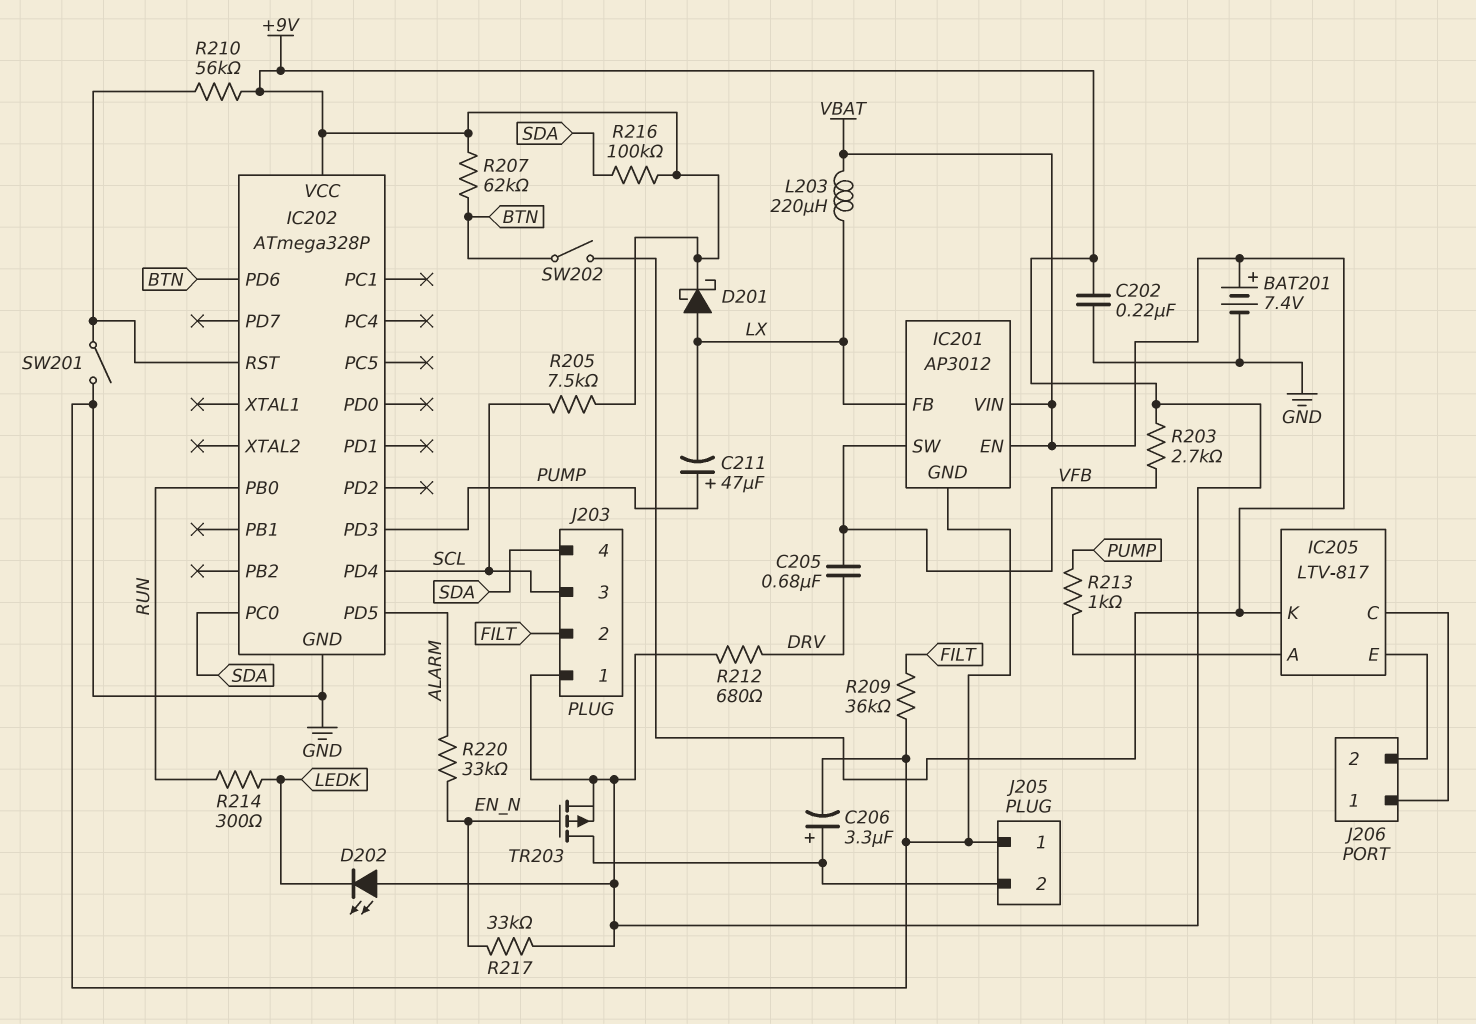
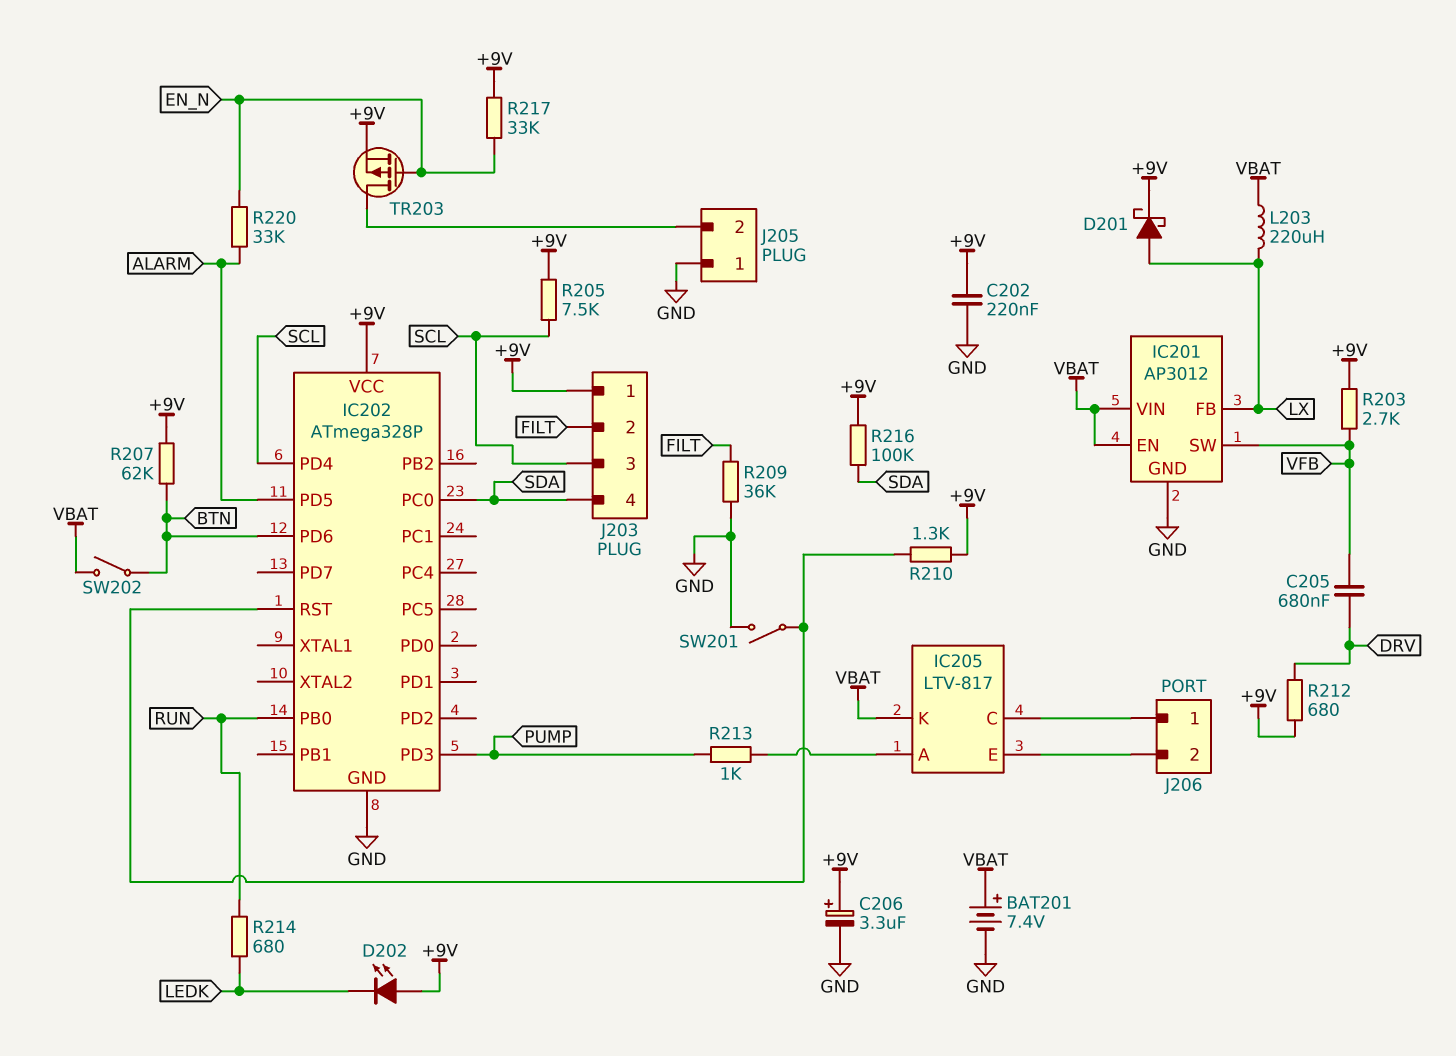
C206: 3.3uF (plus J205/2, minus GND) -> 3.3uF (plus +9V, minus GND)
C211: 47uF (plus PUMP, minus LX) -> none
R210: 56k (+9V, IC202/RST) -> 1.3k (+9V, IC202/RST)
R214: 300 (LEDK, RUN) -> 680 (LEDK, RUN)

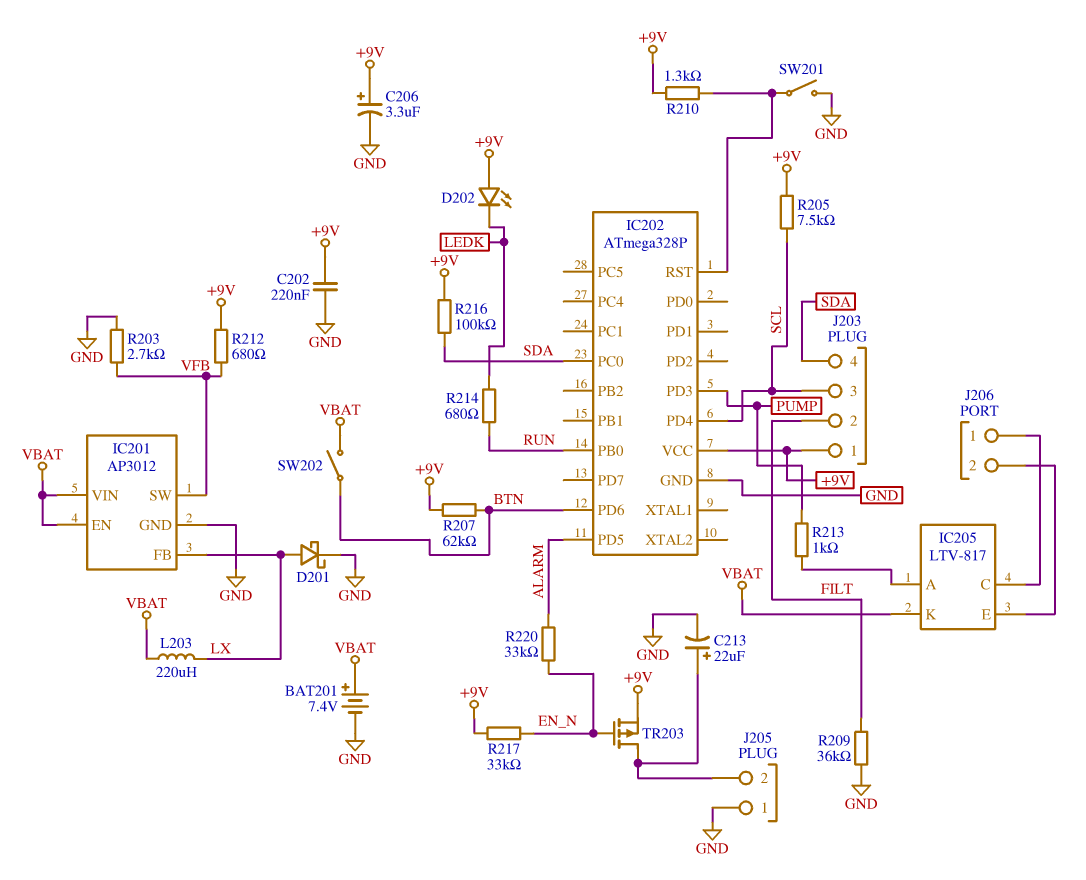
C205: 680nF (DRV, VFB) -> none
C213: none -> 22uF (plus J205/2, minus GND)
D201: schottky (A LX, K +9V) -> schottky (A LX, K GND)
R203: 2.7k (+9V, VFB) -> 2.7k (GND, VFB)
R212: 680 (+9V, DRV) -> 680 (+9V, VFB)

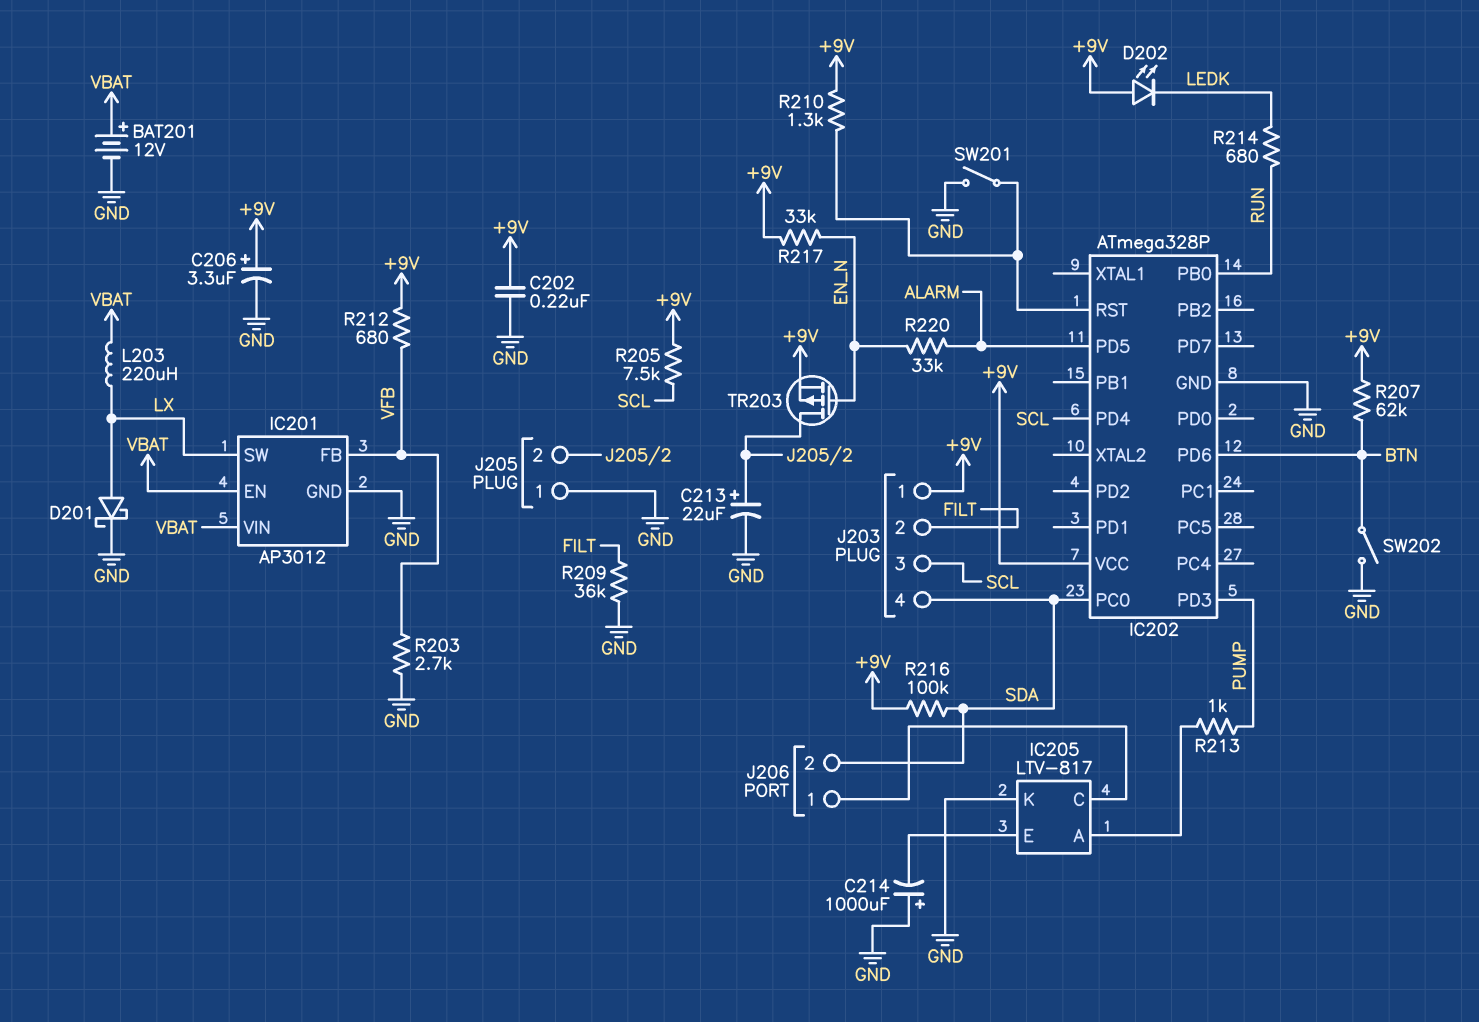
BAT201: 7.4V (plus VBAT, minus GND) -> 12V (plus VBAT, minus GND)
C214: none -> 1000uF (plus GND, minus IC205/E)
IC201 pin FB: LX -> VFB
IC201 pin SW: VFB -> LX
IC205 pin K: VBAT -> GND
J206 pin 2: IC205/E -> SDA
SW202: switch (BTN, VBAT) -> switch (BTN, GND)

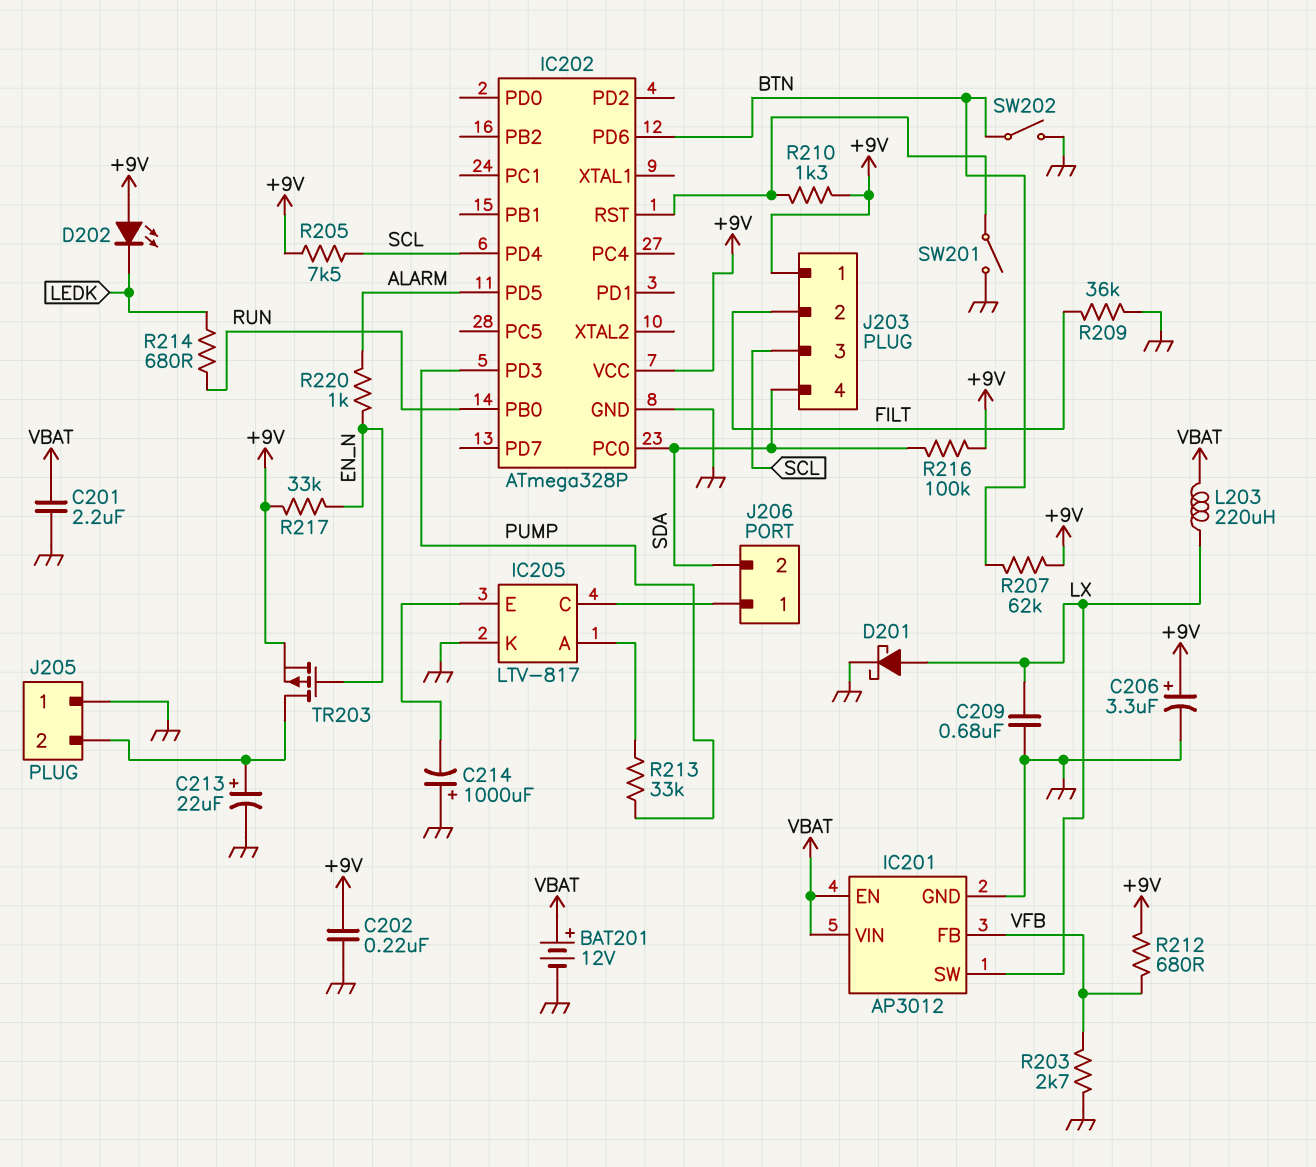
C201: none -> 2.2uF (GND, VBAT)
C209: none -> 680nF (GND, LX)
R213: 1k (IC205/A, PUMP) -> 33k (IC205/A, PUMP)
R220: 33k (ALARM, EN_N) -> 1k (ALARM, EN_N)

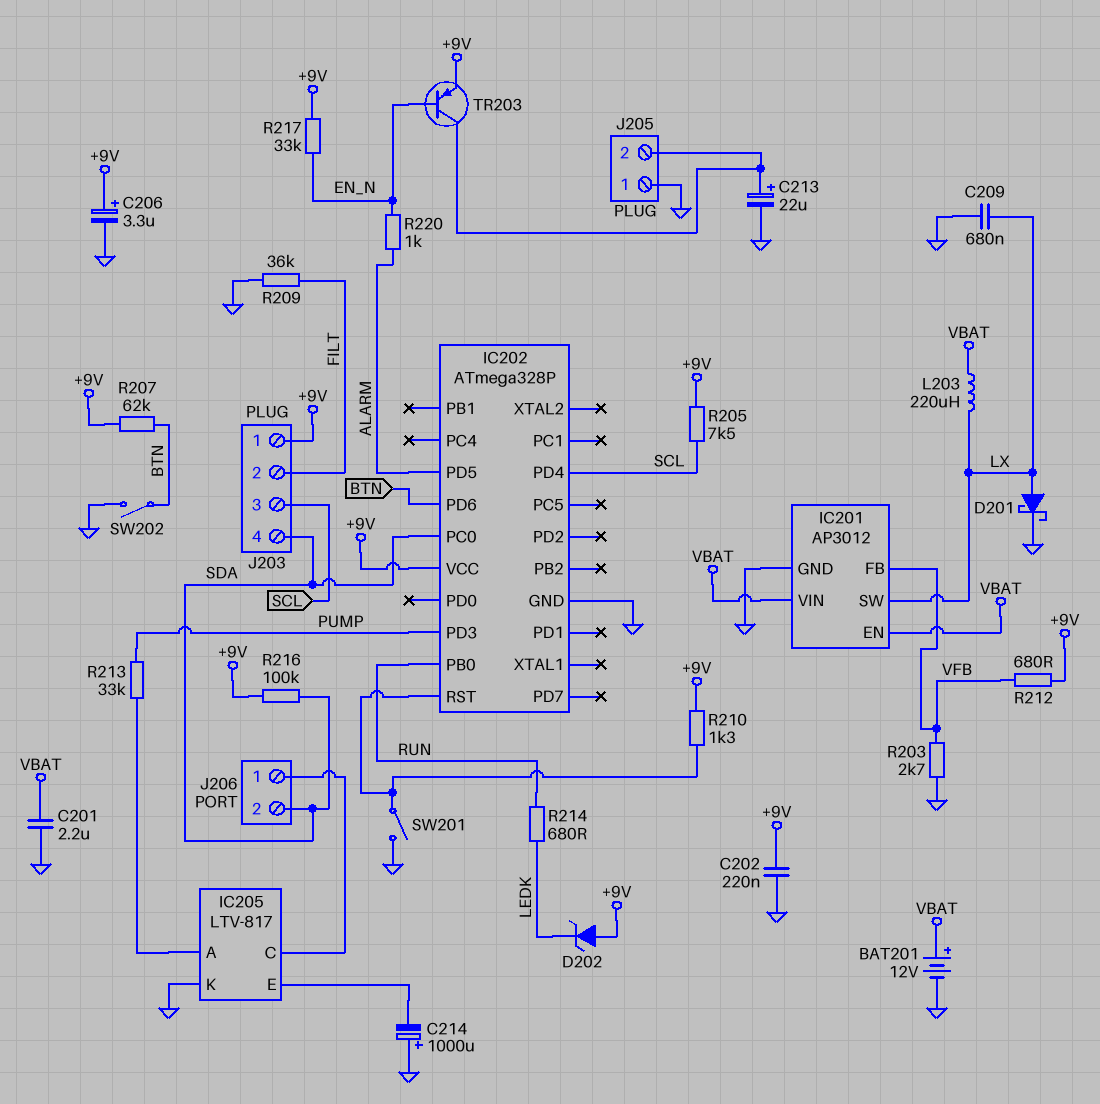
D202: LED (A +9V, K LEDK) -> zener (A +9V, K LEDK)
TR203: PMOS (G EN_N, D J205/2, S +9V) -> PNP (B EN_N, C J205/2, E +9V)

